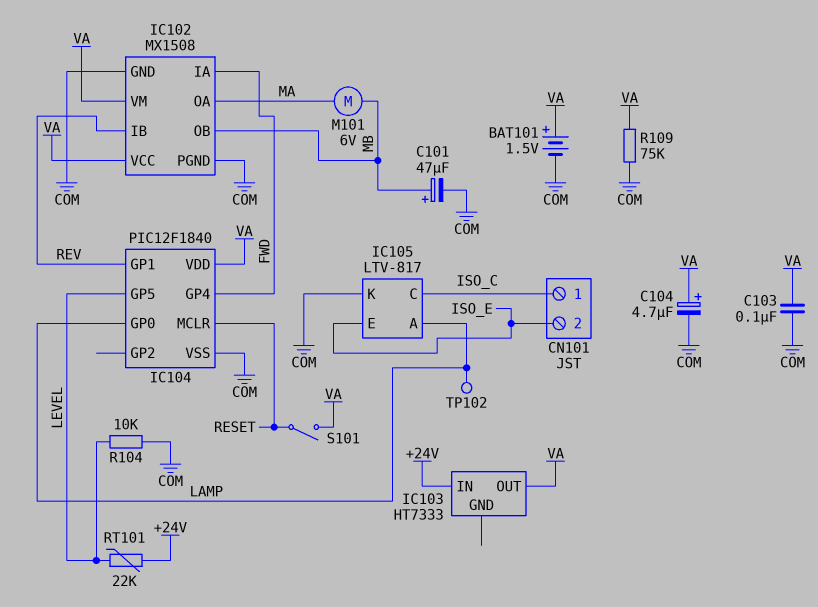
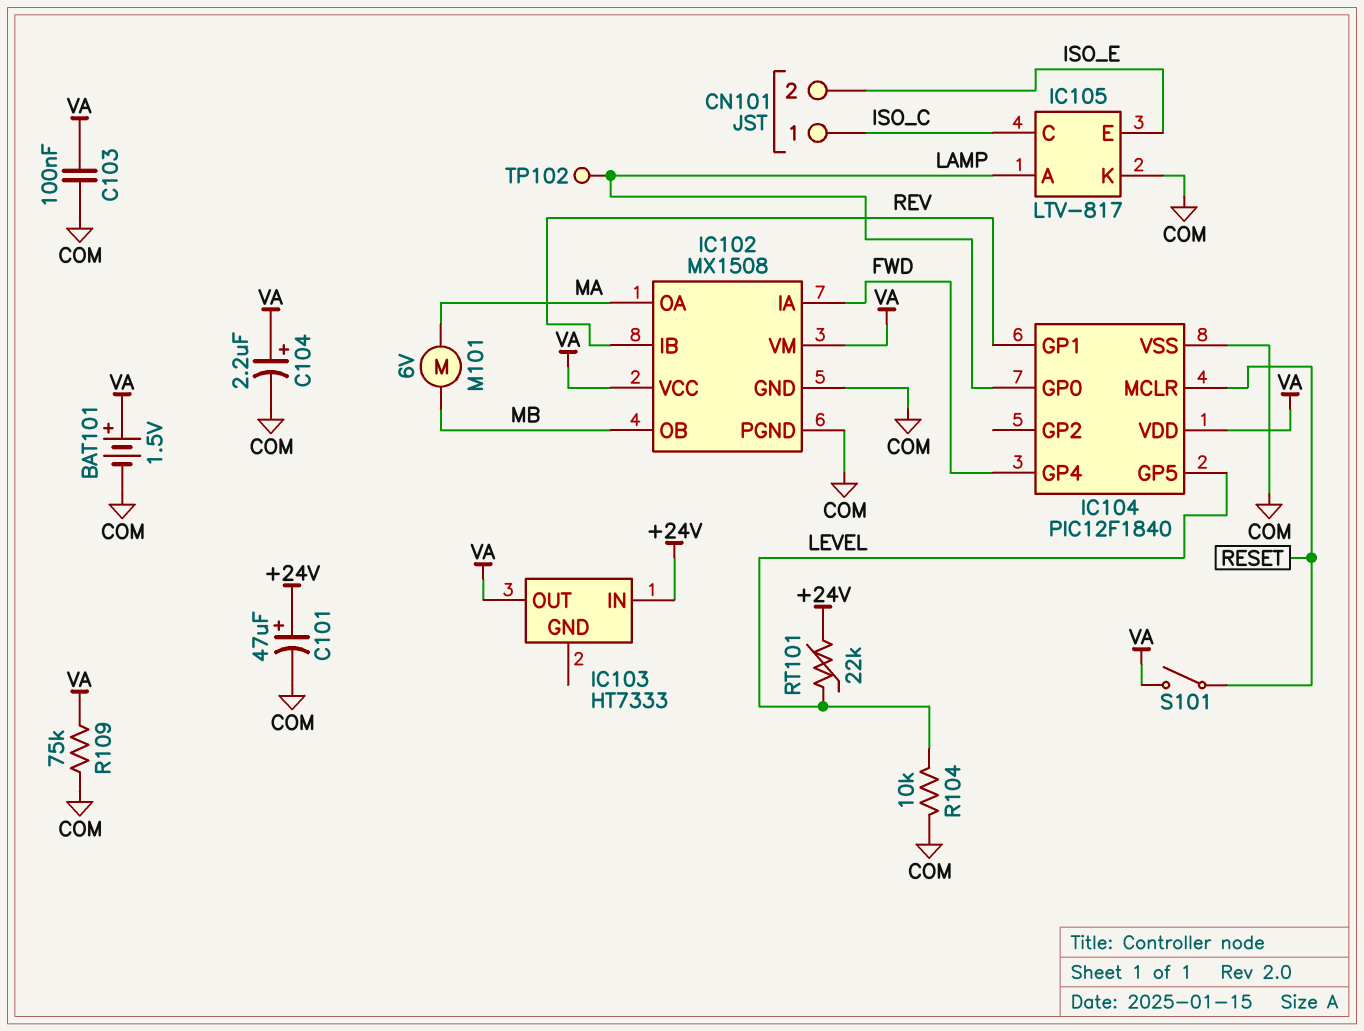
C101: 47uF (plus MB, minus COM) -> 47uF (plus +24V, minus COM)
C104: 4.7uF (plus VA, minus COM) -> 2.2uF (plus VA, minus COM)

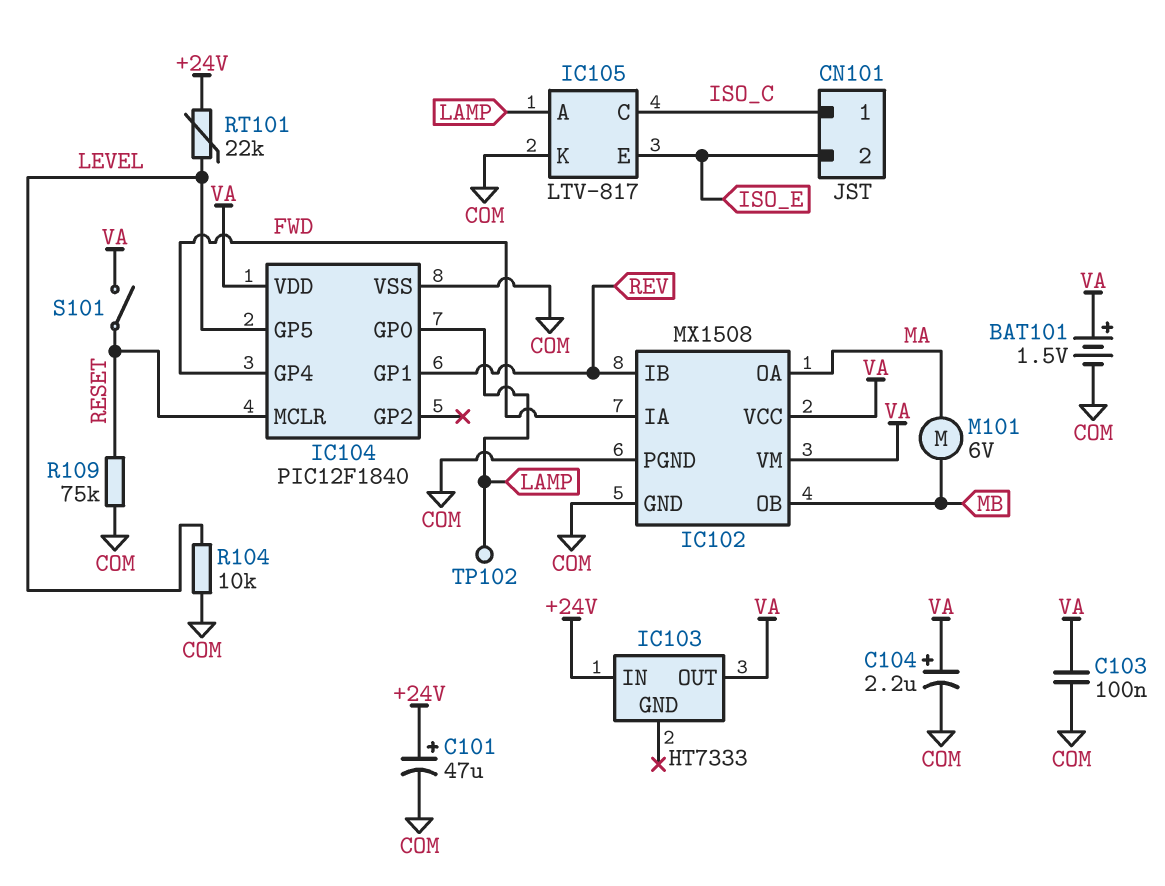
R109: 75k (COM, VA) -> 75k (COM, RESET)

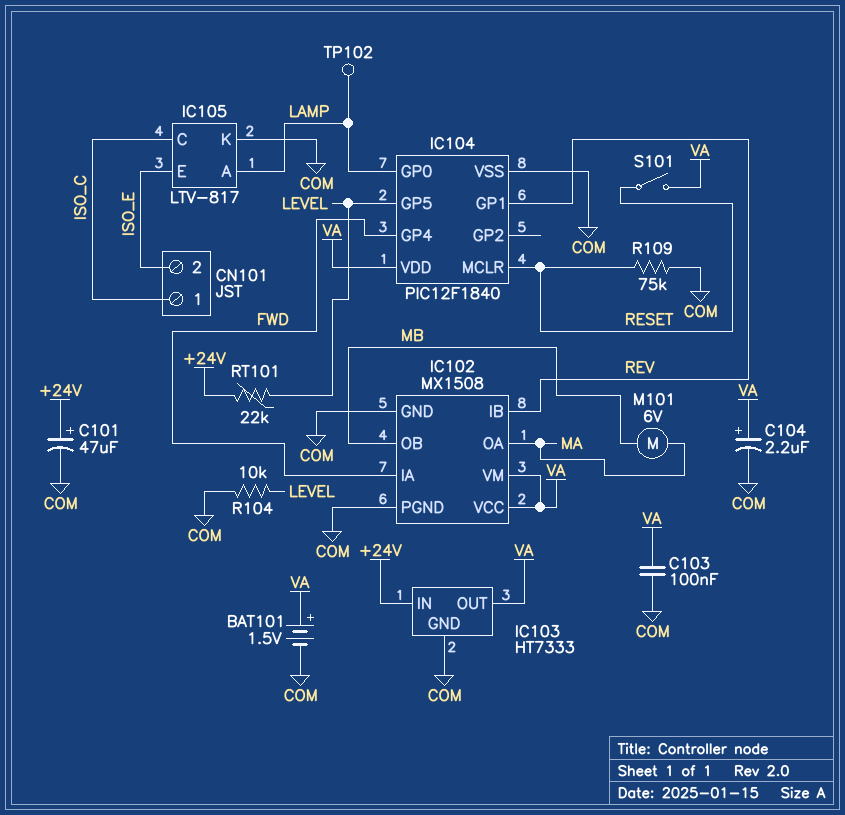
IC103 pin GND: none -> COM

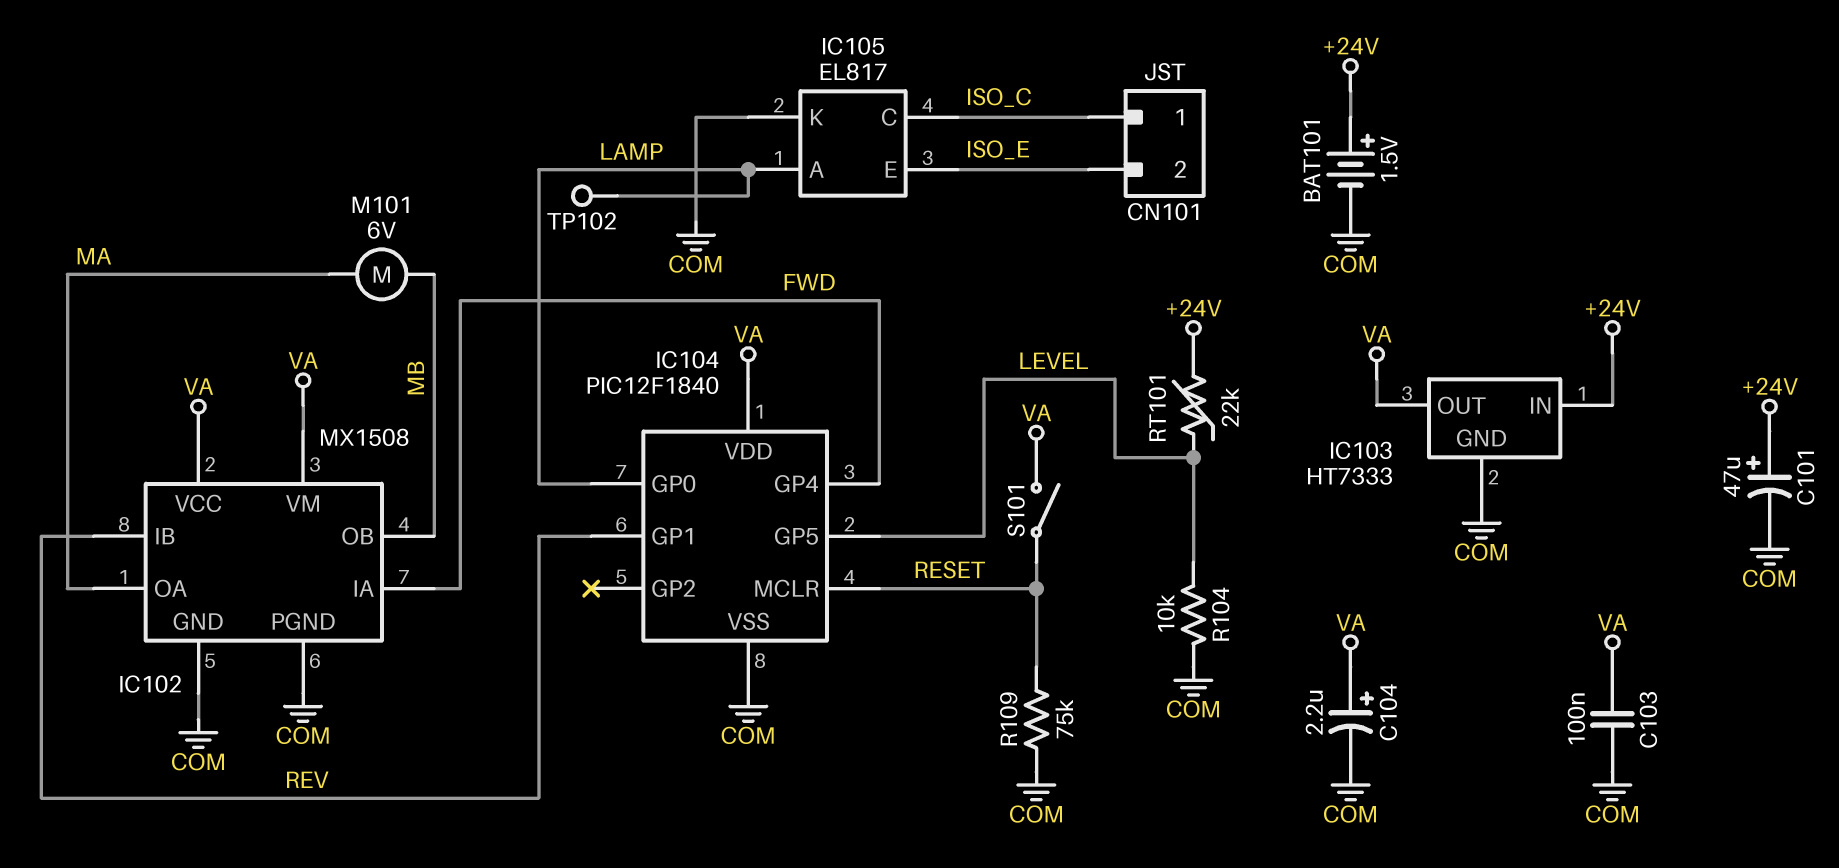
BAT101: 1.5V (plus VA, minus COM) -> 1.5V (plus +24V, minus COM)
IC105: LTV-817 -> EL817

